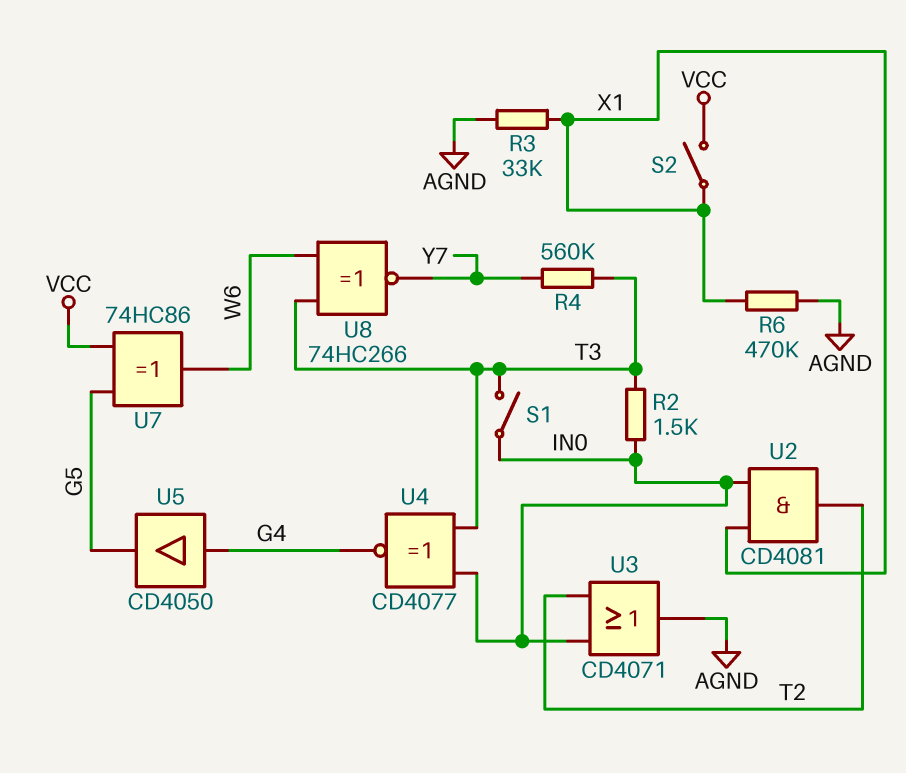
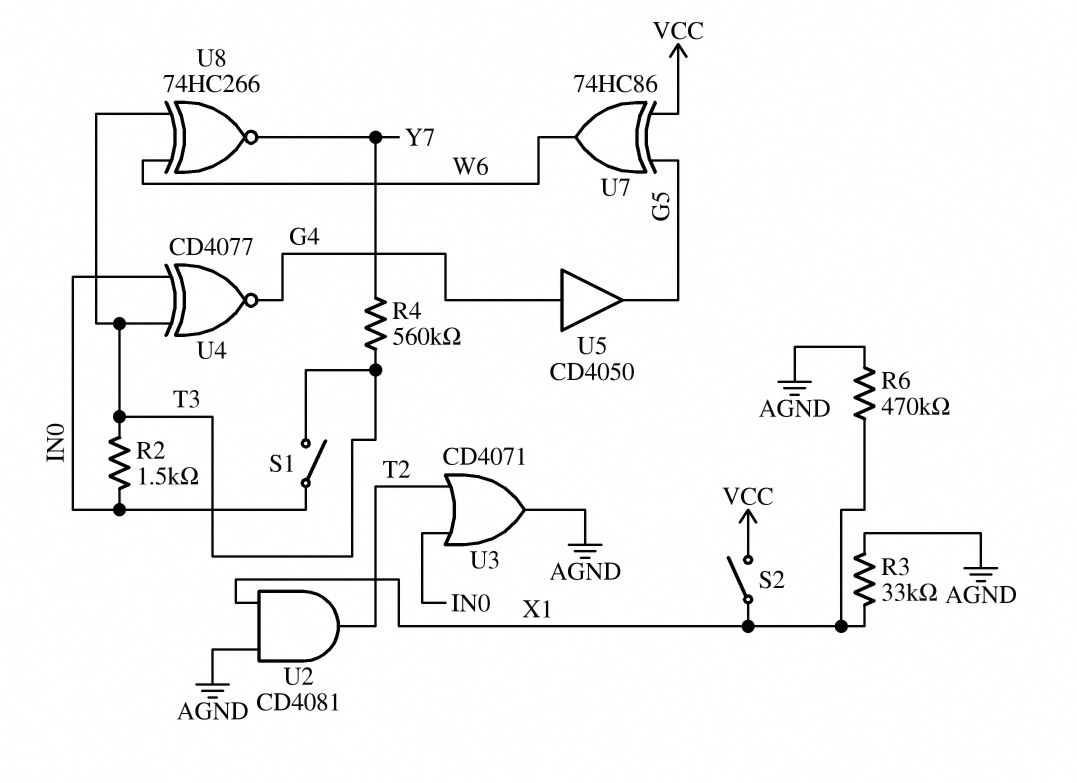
U2: AND CD4081 (in IN0, in X1, out T2) -> AND CD4081 (in AGND, in X1, out T2)

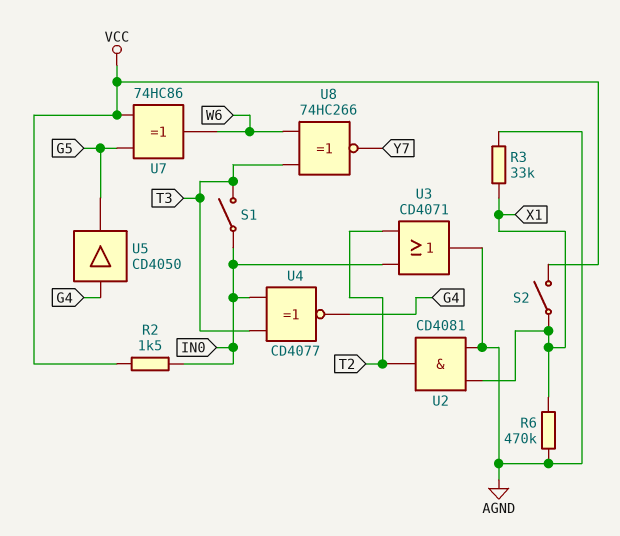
R2: 1.5k (IN0, T3) -> 1.5k (IN0, VCC)
R4: 560k (T3, Y7) -> none

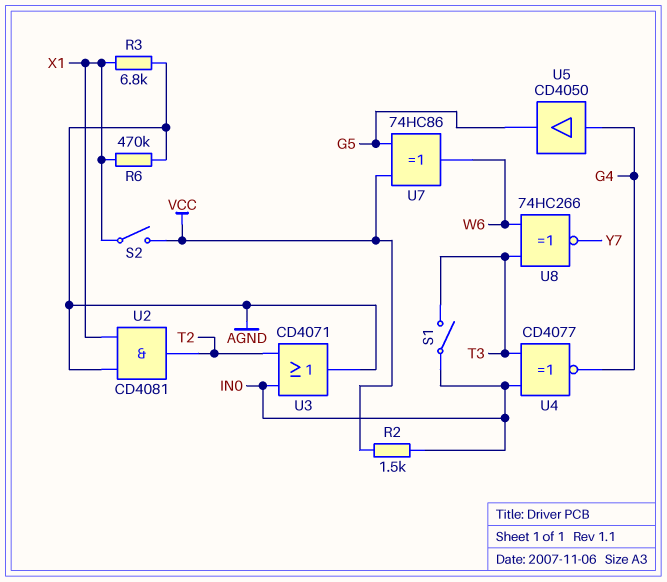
R3: 33k (AGND, X1) -> 6.8k (AGND, X1)

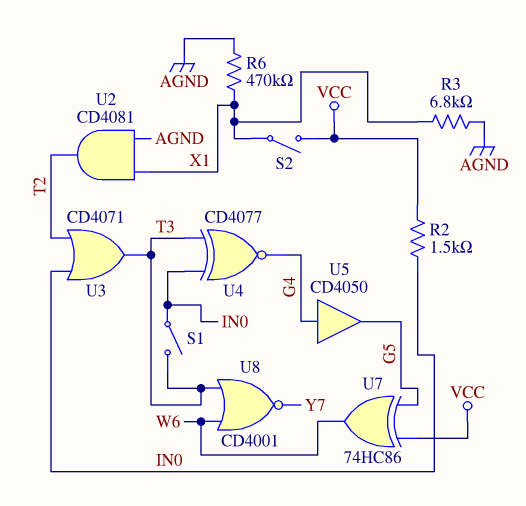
U3: OR CD4071 (in IN0, in T2, out AGND) -> OR CD4071 (in IN0, in T2, out T3)
U8: XNOR 74HC266 (in T3, in W6, out Y7) -> NOR CD4001 (in T3, in W6, out Y7)

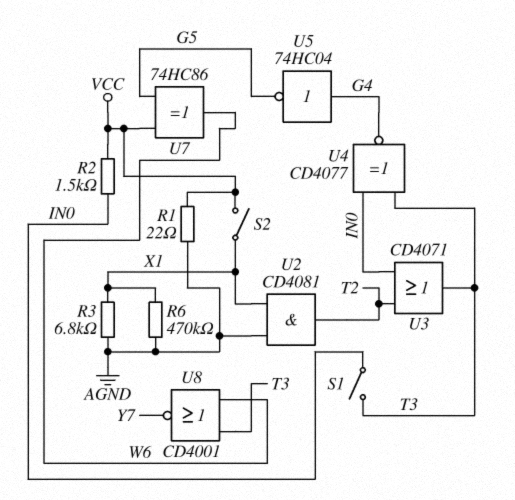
R1: none -> 22 (AGND, VCC)
U5: buffer CD4050 (in G4, out G5) -> NOT 74HC04 (in G4, out G5)

